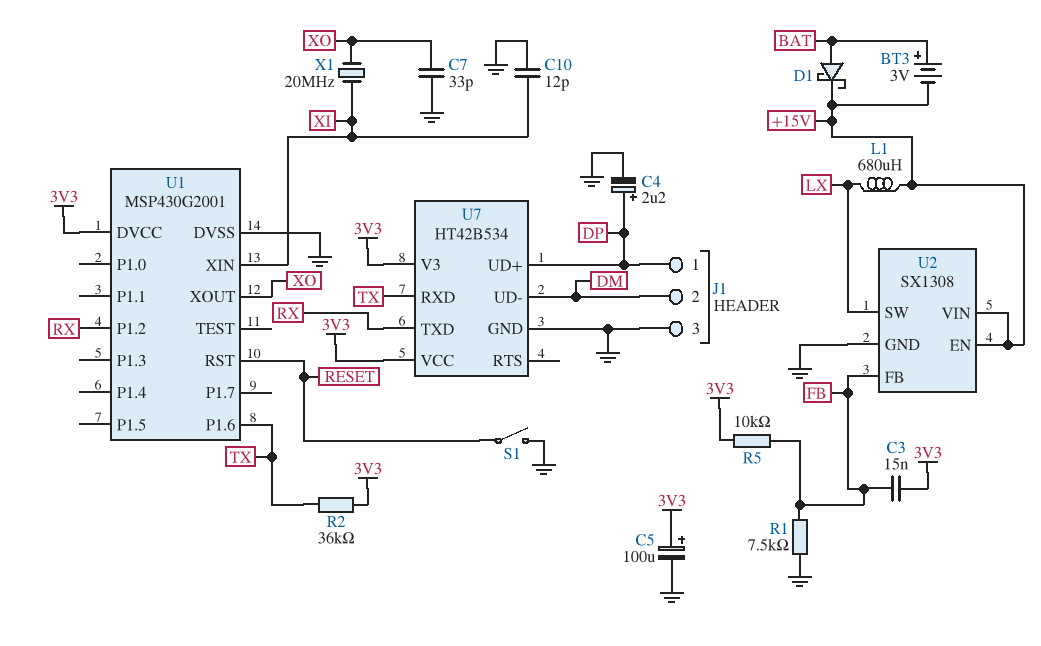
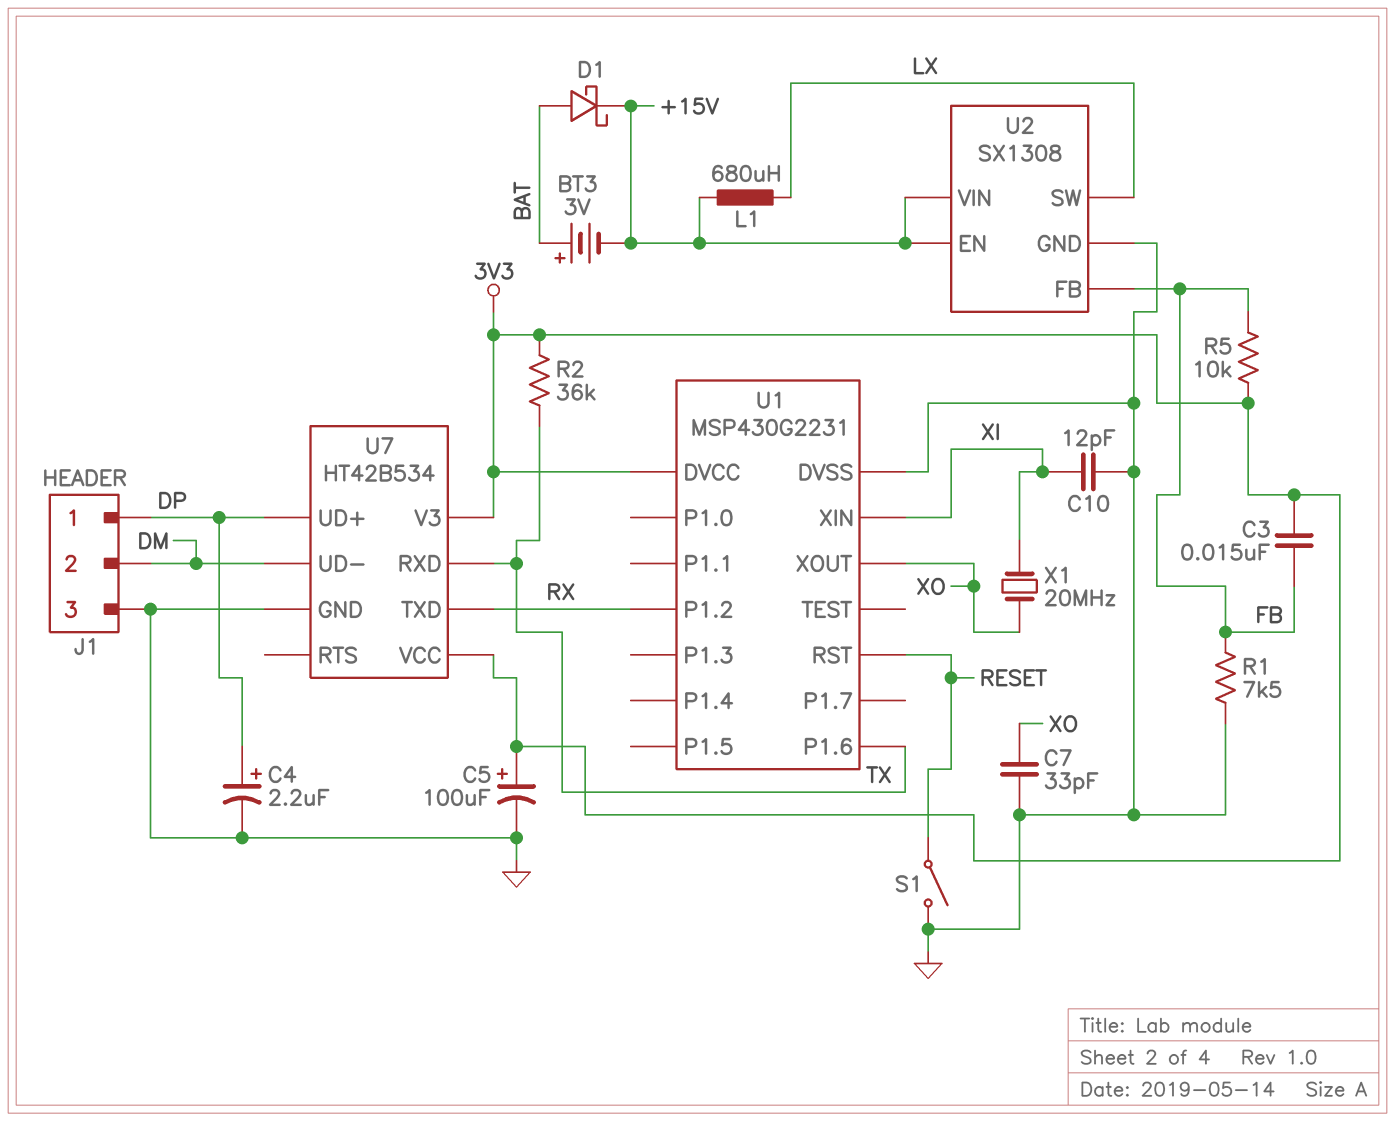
U1: MSP430G2001 -> MSP430G2231

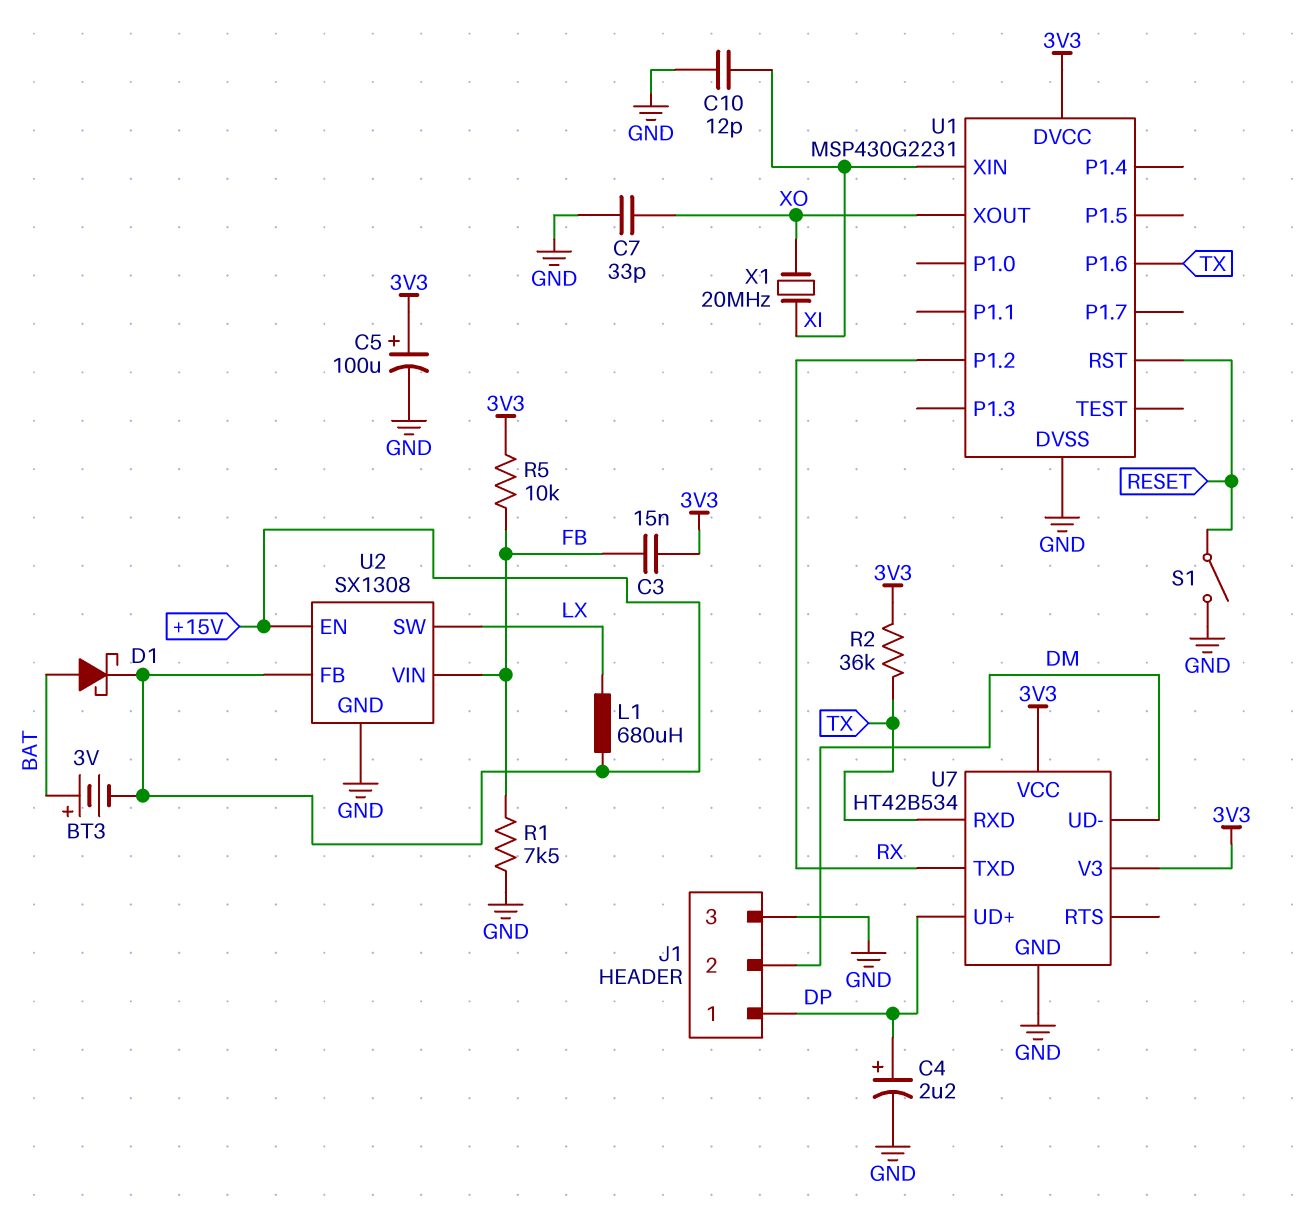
U2 pin FB: FB -> +15V
U2 pin VIN: +15V -> FB

